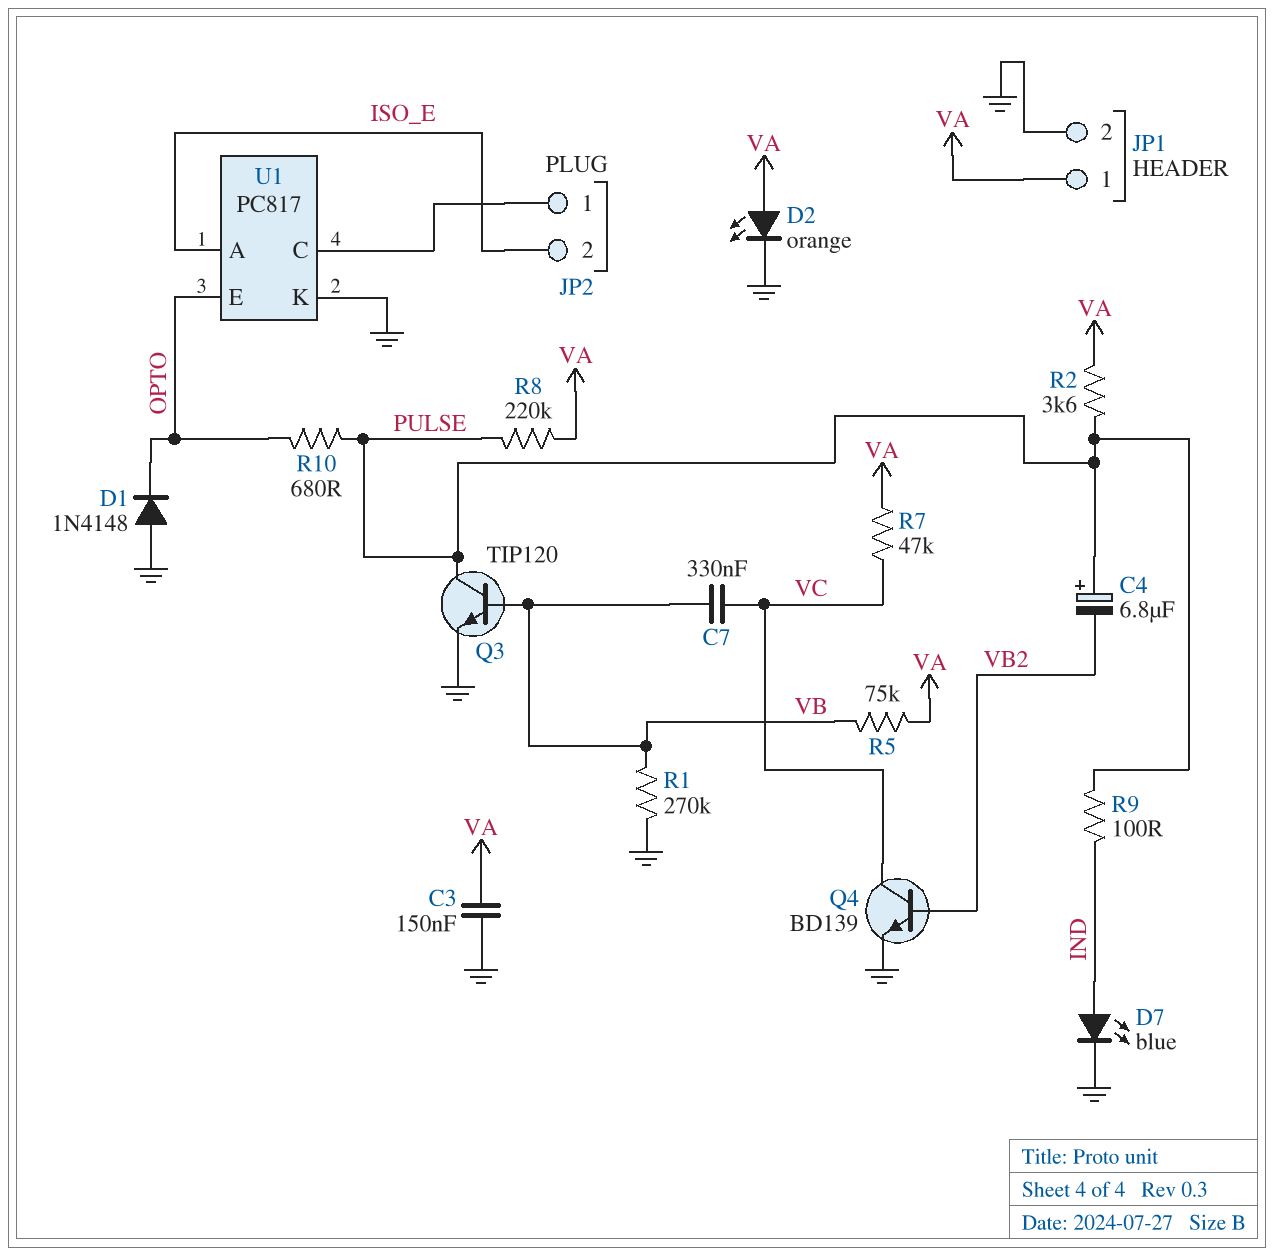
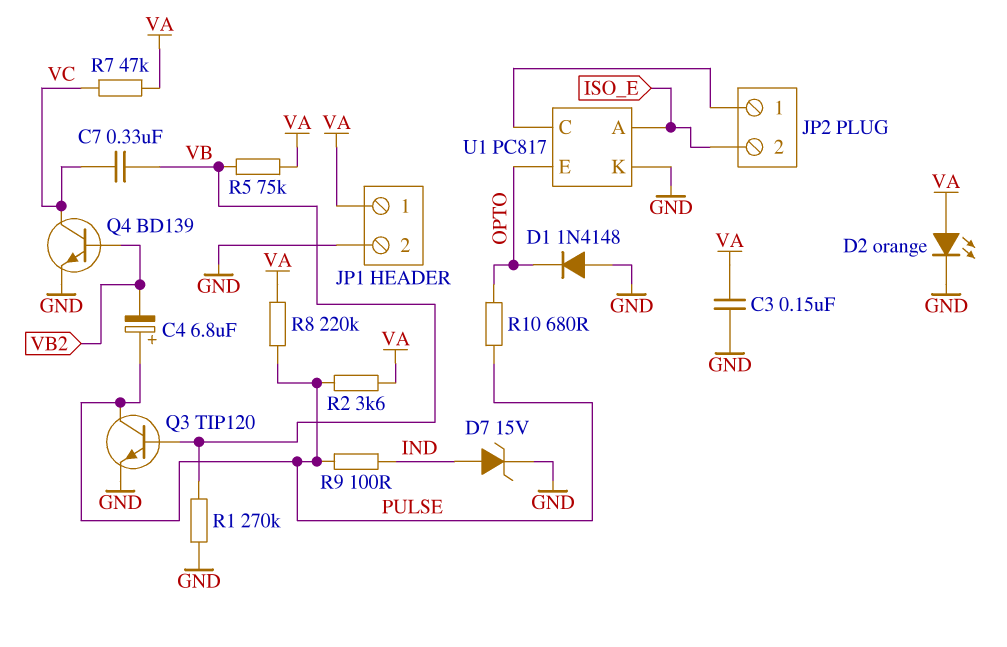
D7: LED blue (A IND, K GND) -> zener 15V (A IND, K GND)

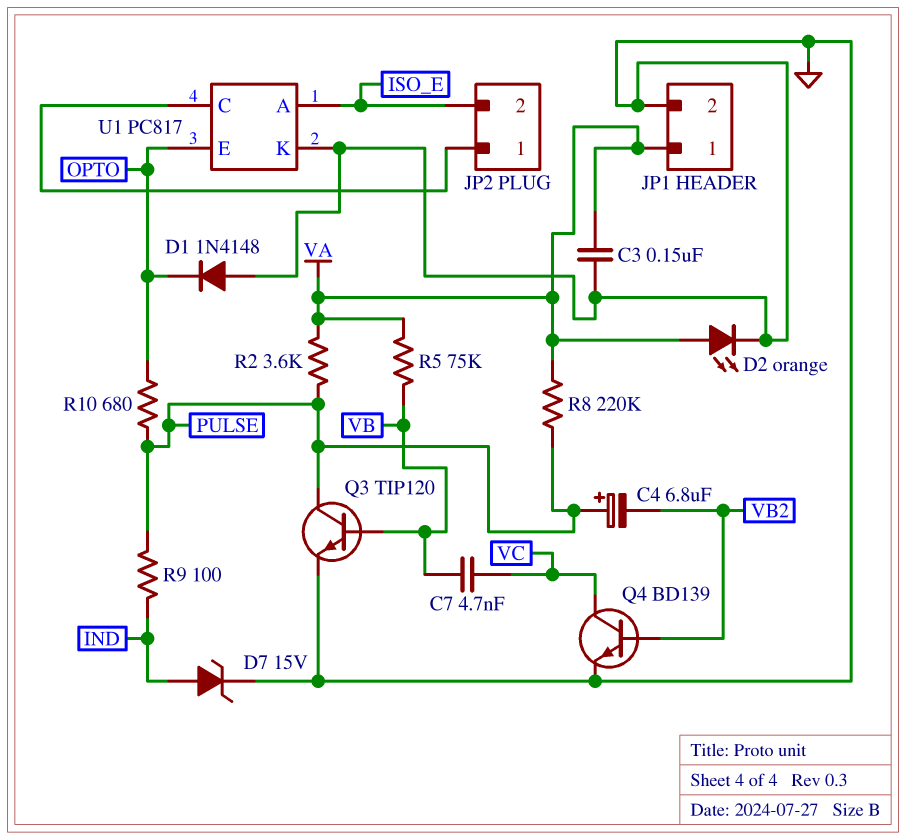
C7: 330nF (VB, VC) -> 4.7nF (VB, VC)
R1: 270k (GND, VB) -> none
R7: 47k (VA, VC) -> none

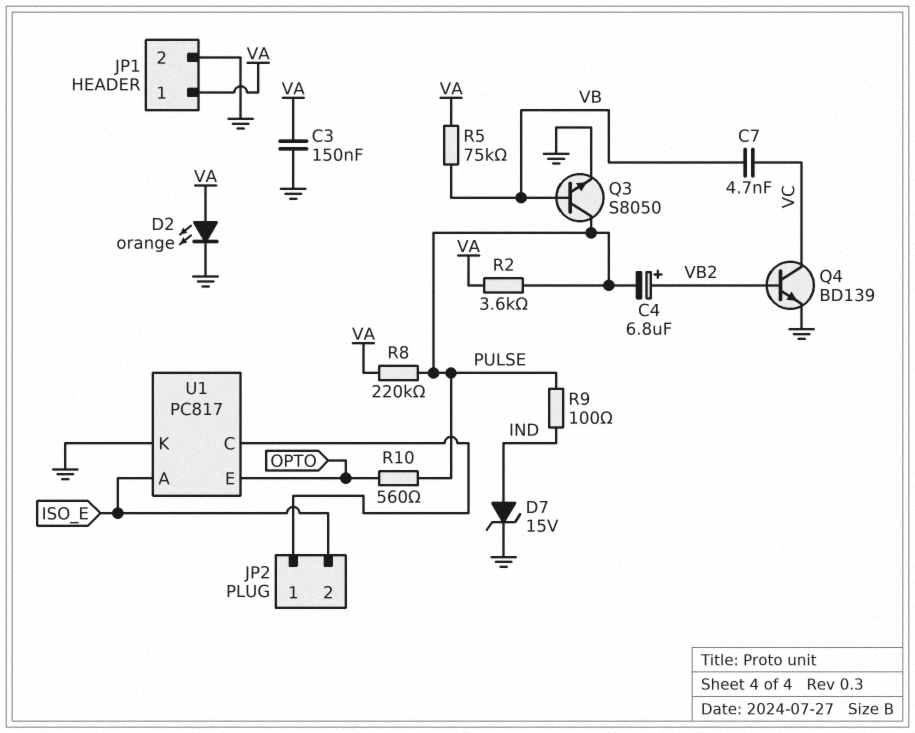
C4: 6.8uF (plus PULSE, minus VB2) -> 6.8uF (plus VB2, minus PULSE)
D1: diode 1N4148 (A GND, K OPTO) -> none
Q3: NPN TIP120 (B VB, C PULSE, E GND) -> NPN S8050 (B VB, C PULSE, E GND)
R10: 680 (OPTO, PULSE) -> 560 (OPTO, PULSE)

